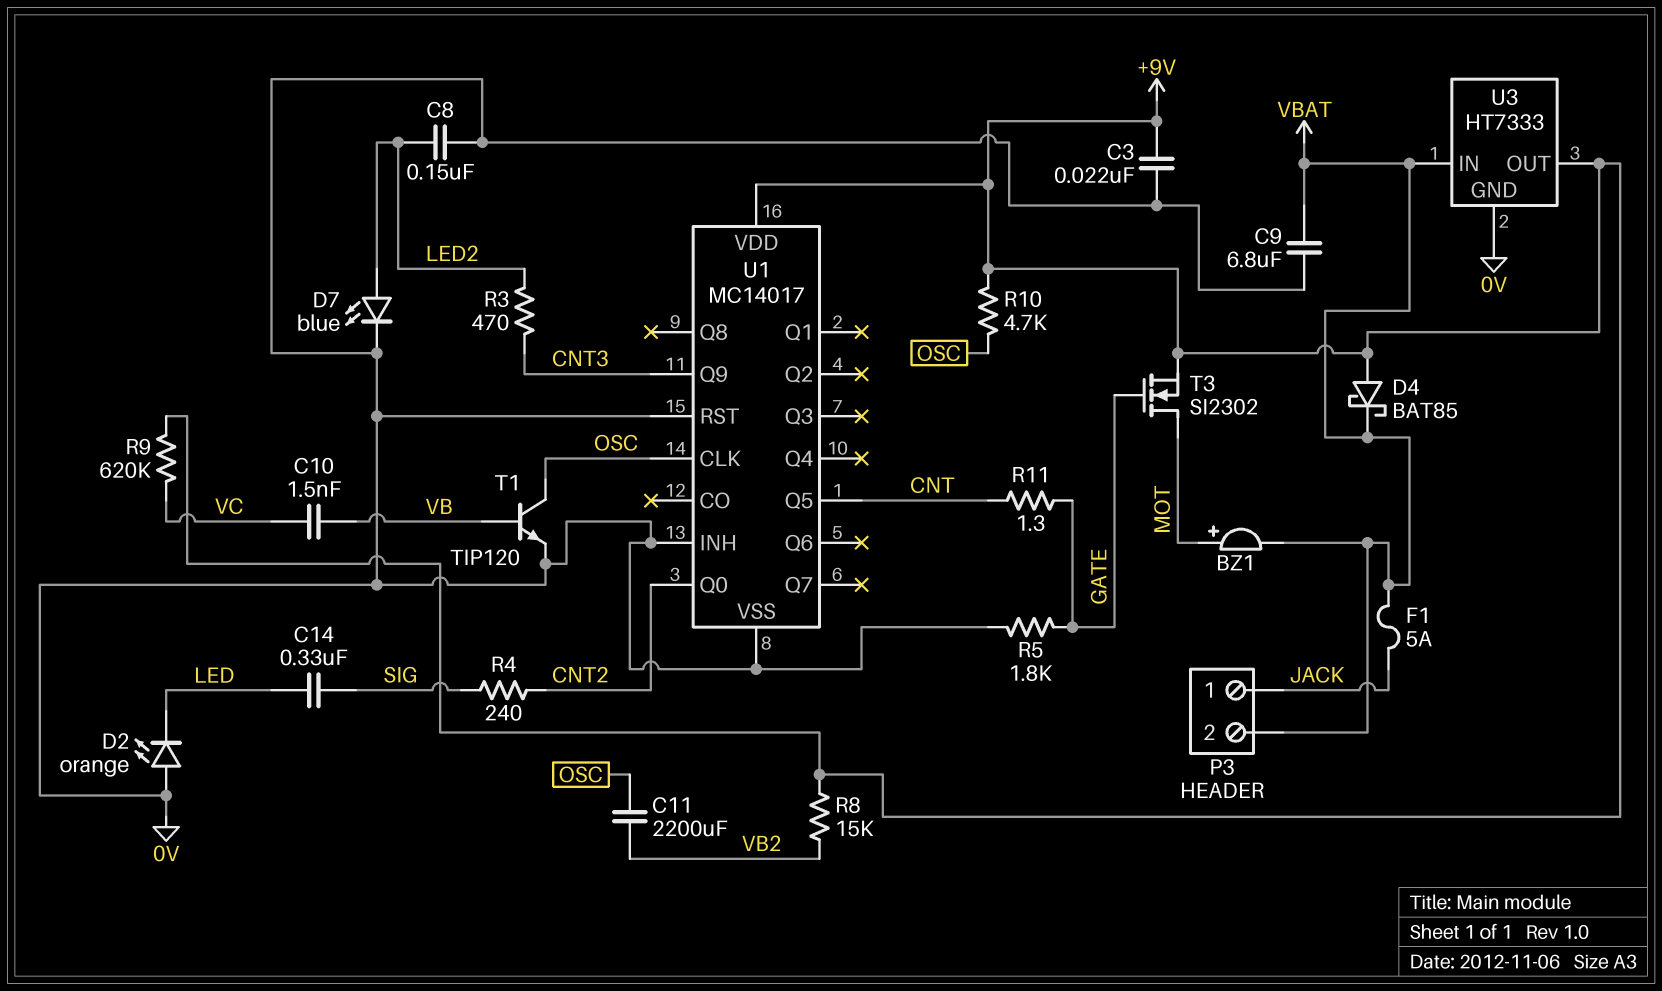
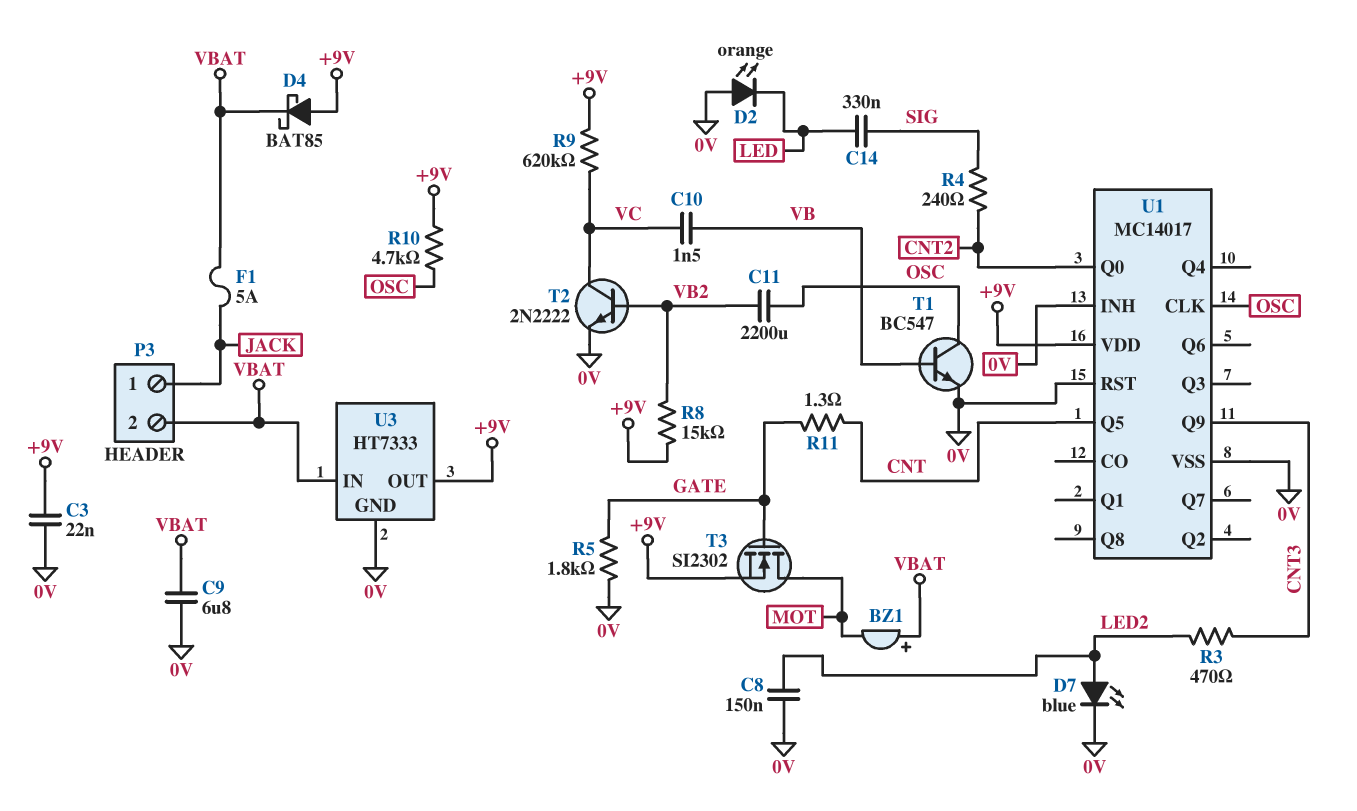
BZ1: buzzer (plus MOT, minus VBAT) -> buzzer (plus VBAT, minus MOT)
T1: NPN TIP120 (B VB, C OSC, E 0V) -> NPN BC547 (B VB, C OSC, E 0V)
T2: none -> NPN 2N2222 (B VB2, C VC, E 0V)

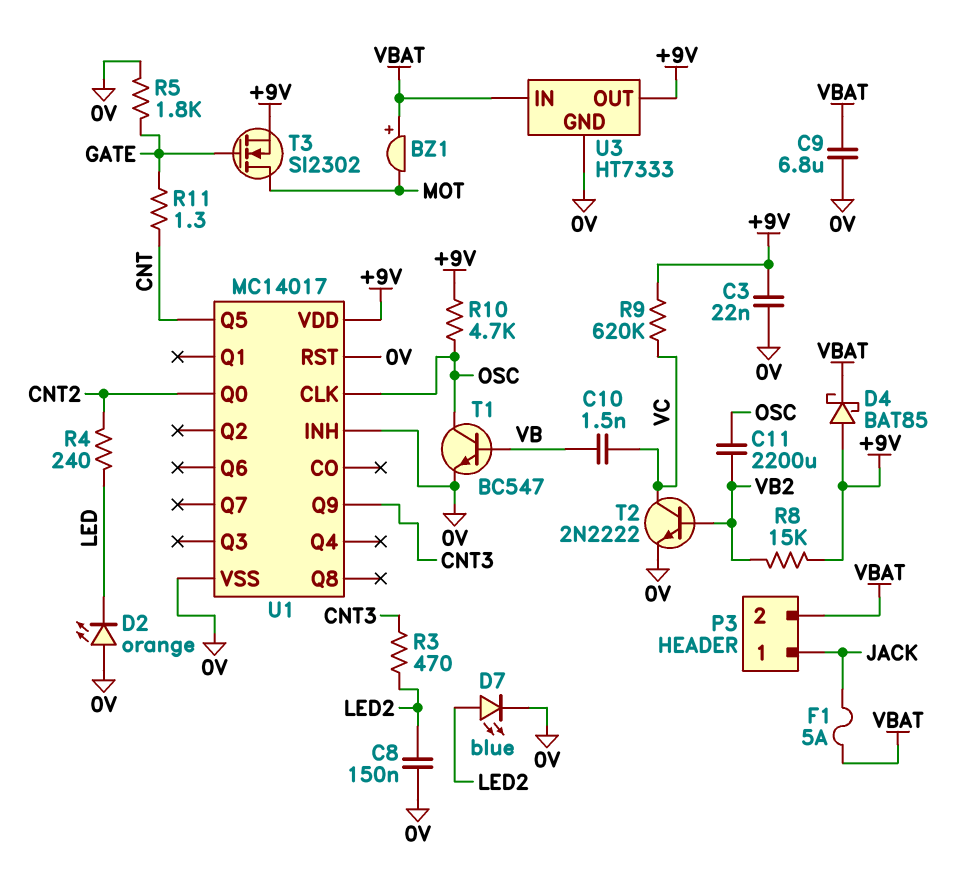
C14: 330nF (LED, SIG) -> none
R4: 240 (CNT2, SIG) -> 240 (CNT2, LED)

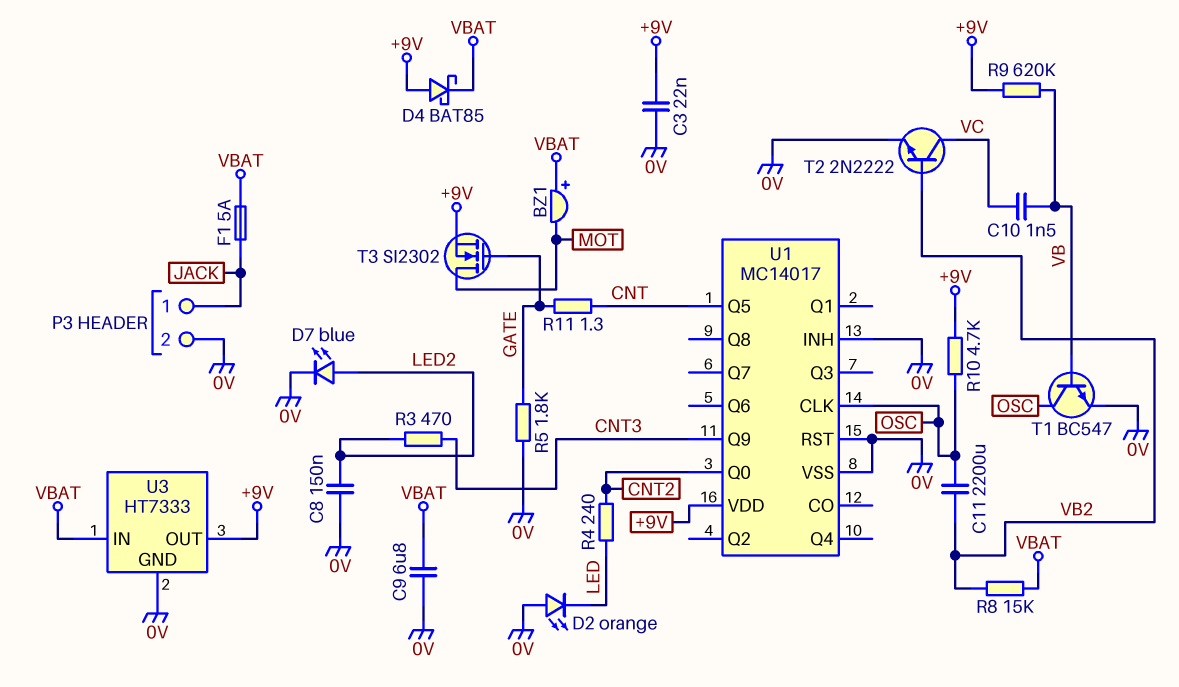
P3 pin 2: VBAT -> 0V
R8: 15k (+9V, VB2) -> 15k (VB2, VBAT)
R9: 620k (+9V, VC) -> 620k (+9V, VB)

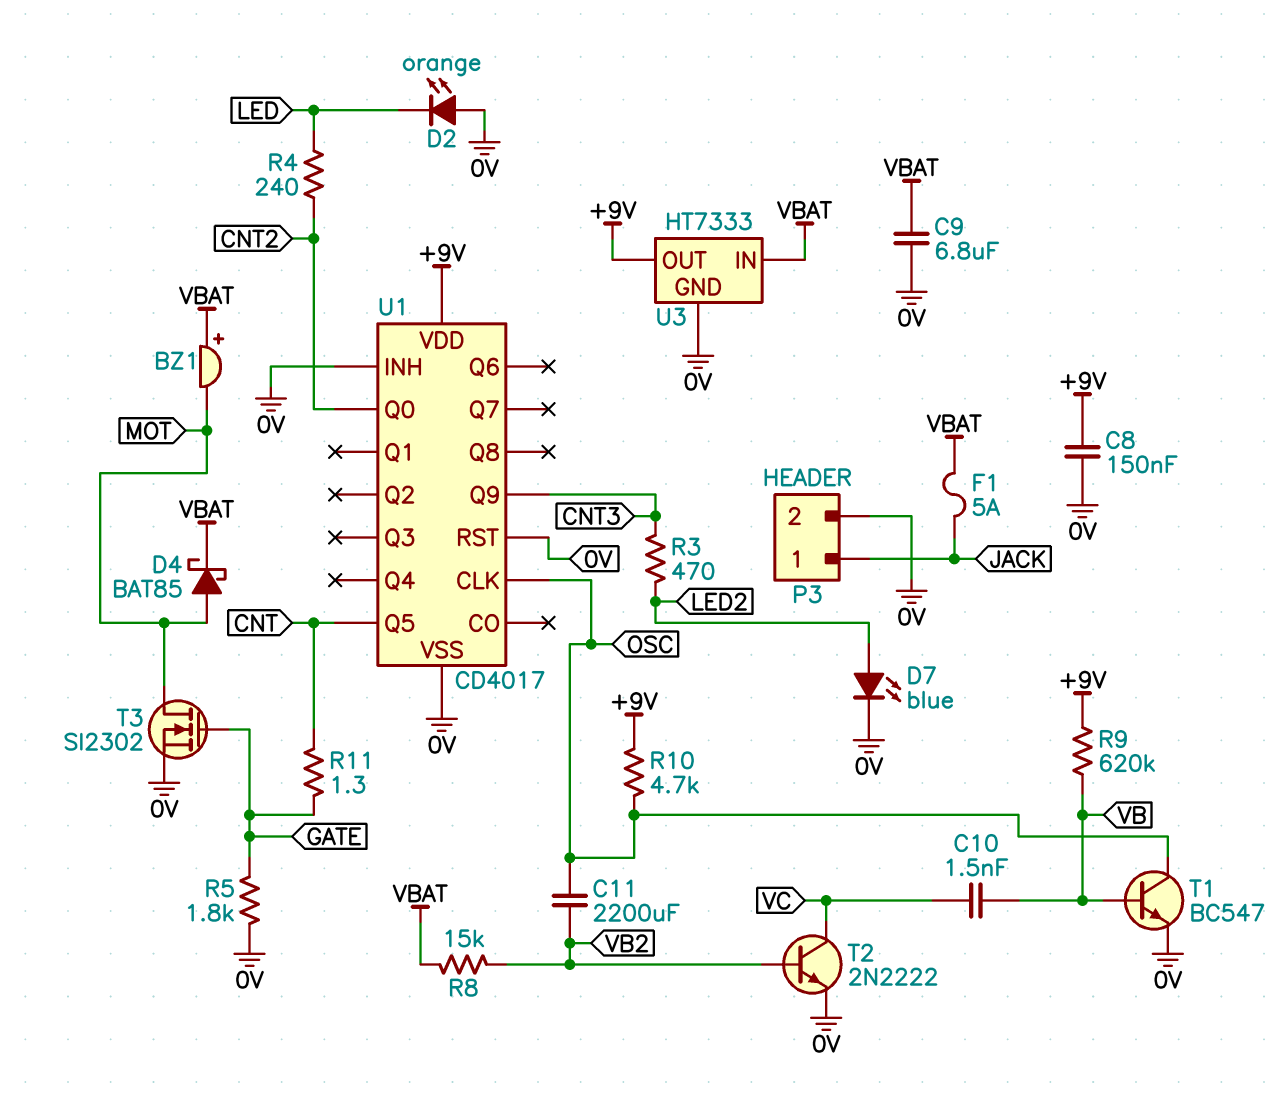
C3: 22nF (+9V, 0V) -> none
C8: 150nF (0V, LED2) -> 150nF (+9V, 0V)
D4: schottky BAT85 (A +9V, K VBAT) -> schottky BAT85 (A MOT, K VBAT)
T3: NMOS SI2302 (G GATE, D MOT, S +9V) -> NMOS SI2302 (G GATE, D MOT, S 0V)
U1: MC14017 -> CD4017

